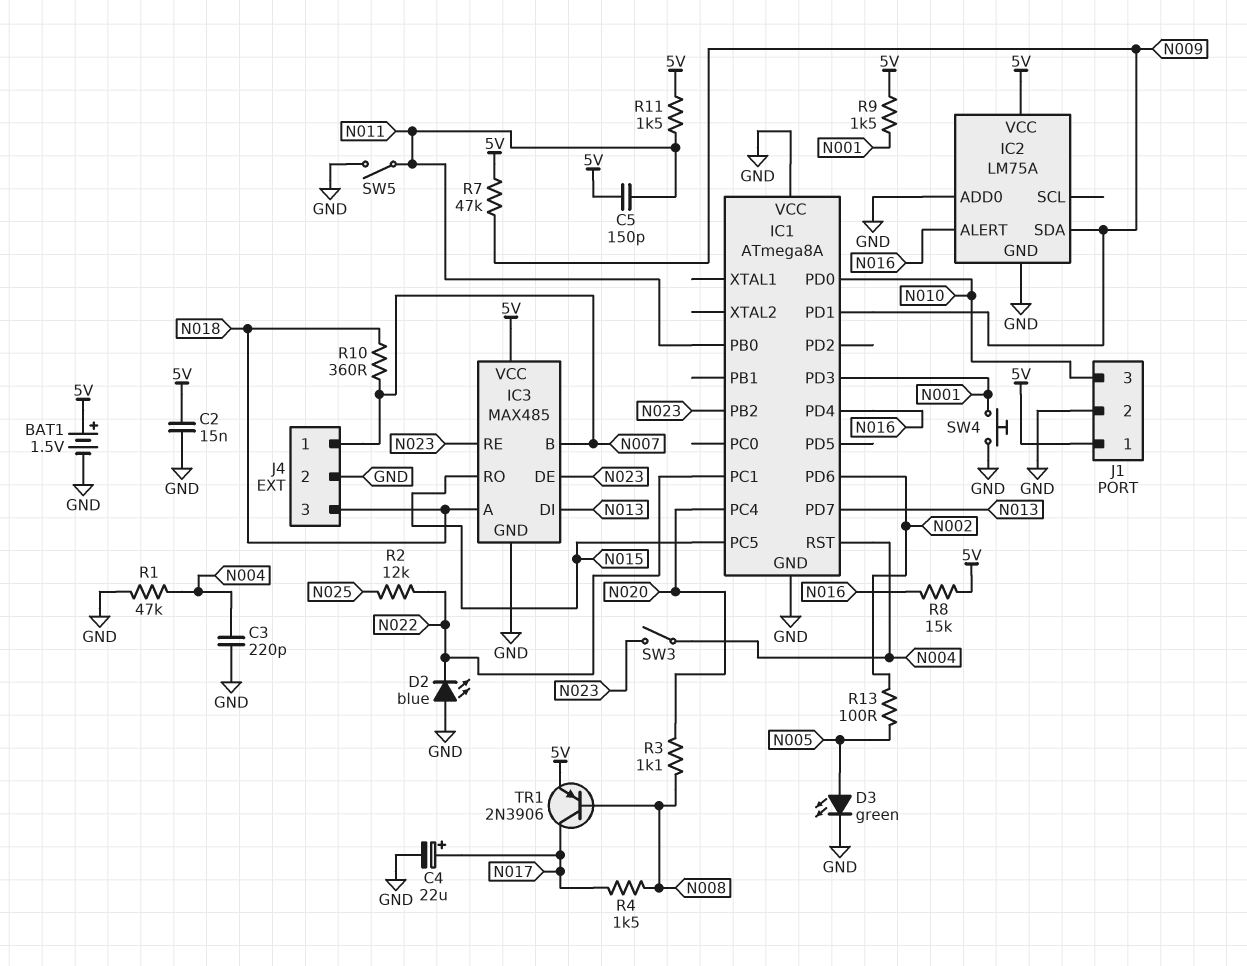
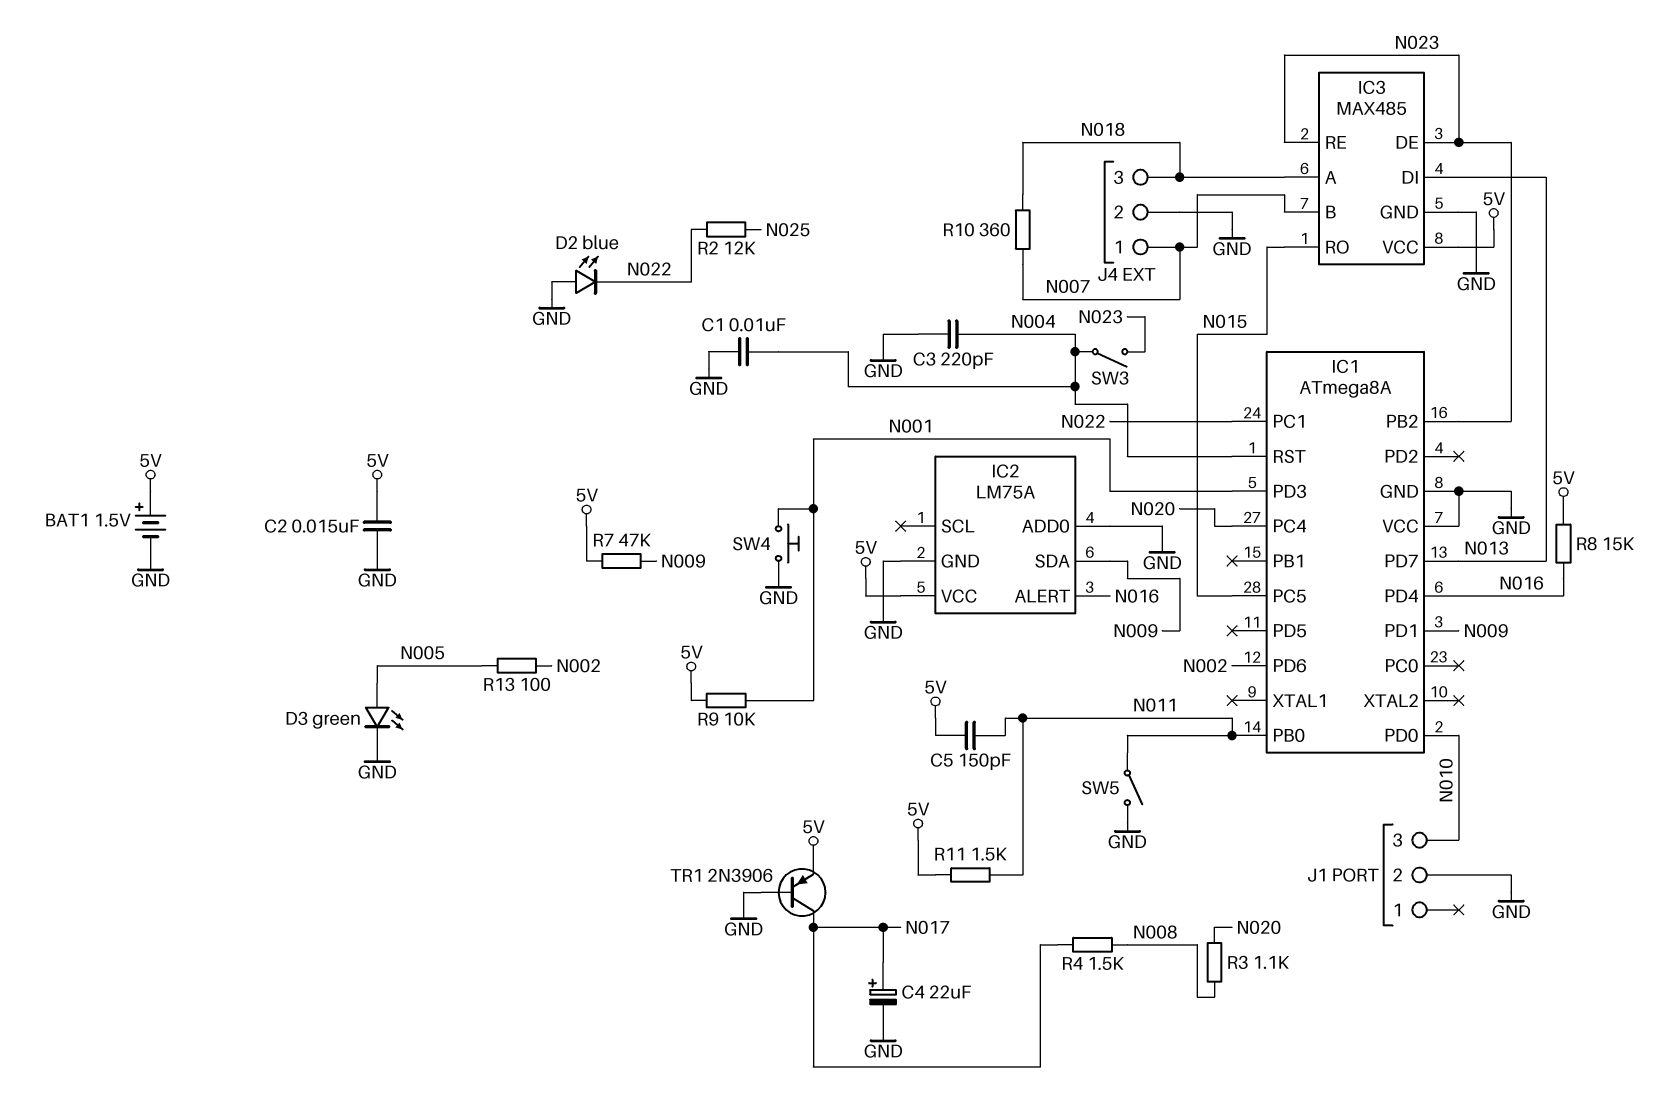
C1: none -> 10nF (GND, N004)
J1 pin 1: 5V -> none
R1: 47k (GND, N004) -> none
R9: 1.5k (5V, N001) -> 10k (5V, N001)
TR1: PNP 2N3906 (B N008, C N017, E 5V) -> PNP 2N3906 (B GND, C N017, E 5V)

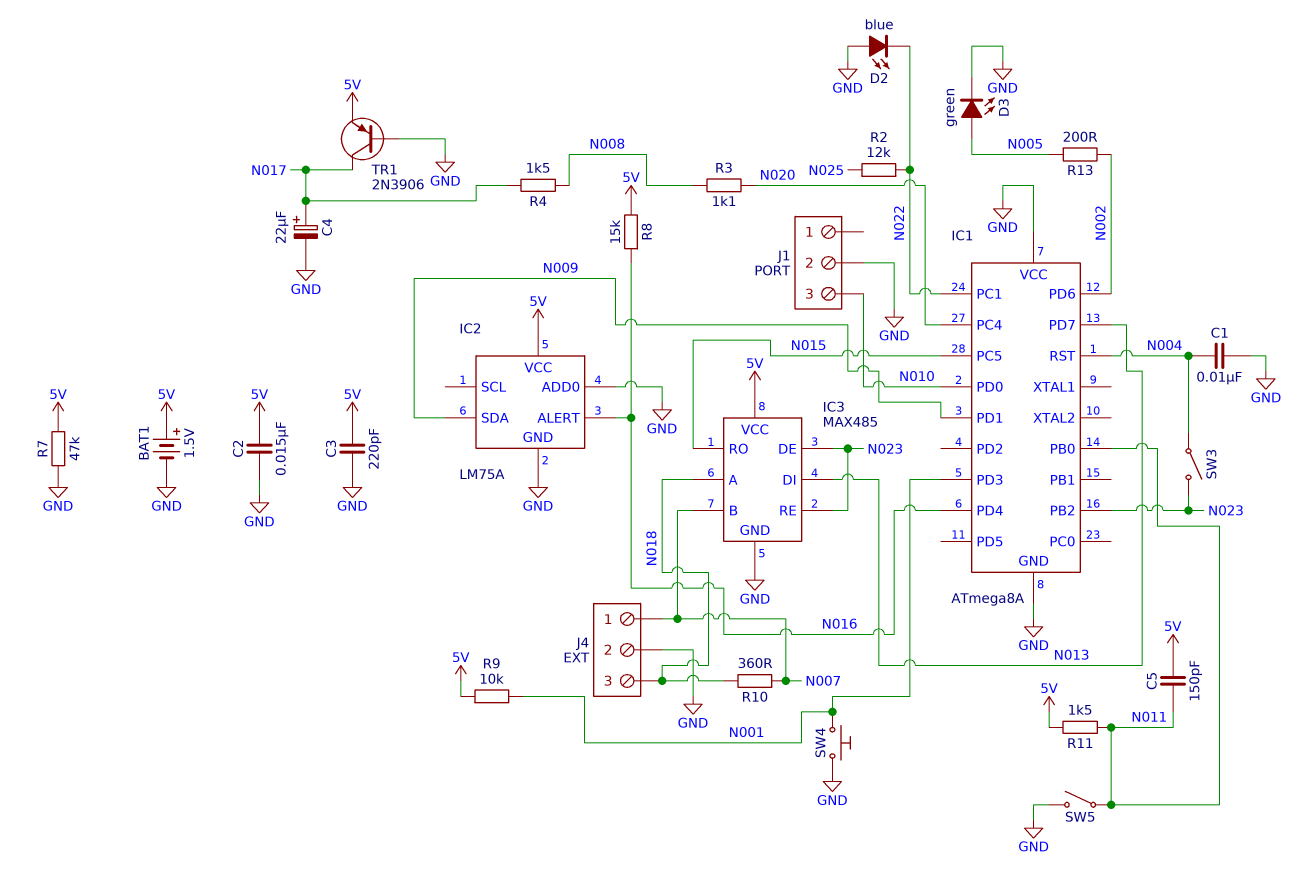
C3: 220pF (GND, N004) -> 220pF (5V, GND)
R7: 47k (5V, N009) -> 47k (5V, GND)
R13: 100 (N002, N005) -> 200 (N002, N005)

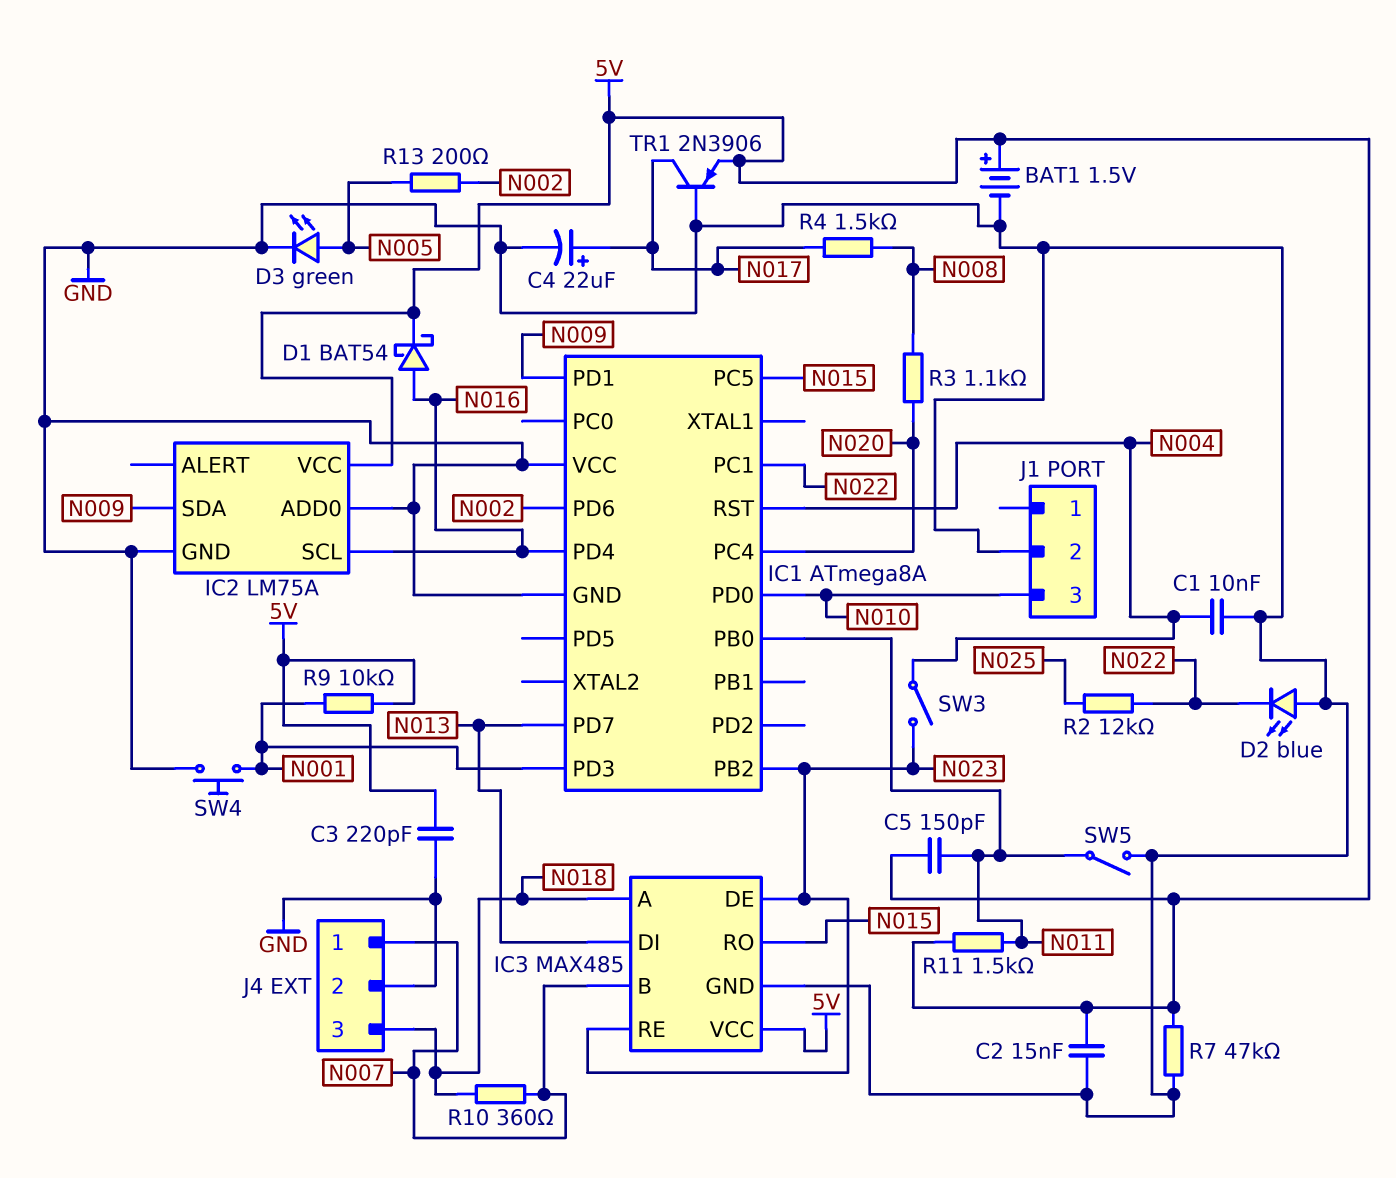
D1: none -> schottky BAT54 (A N016, K 5V)
IC2 pin ALERT: N016 -> none
IC2 pin SCL: none -> N016
R8: 15k (5V, N016) -> none

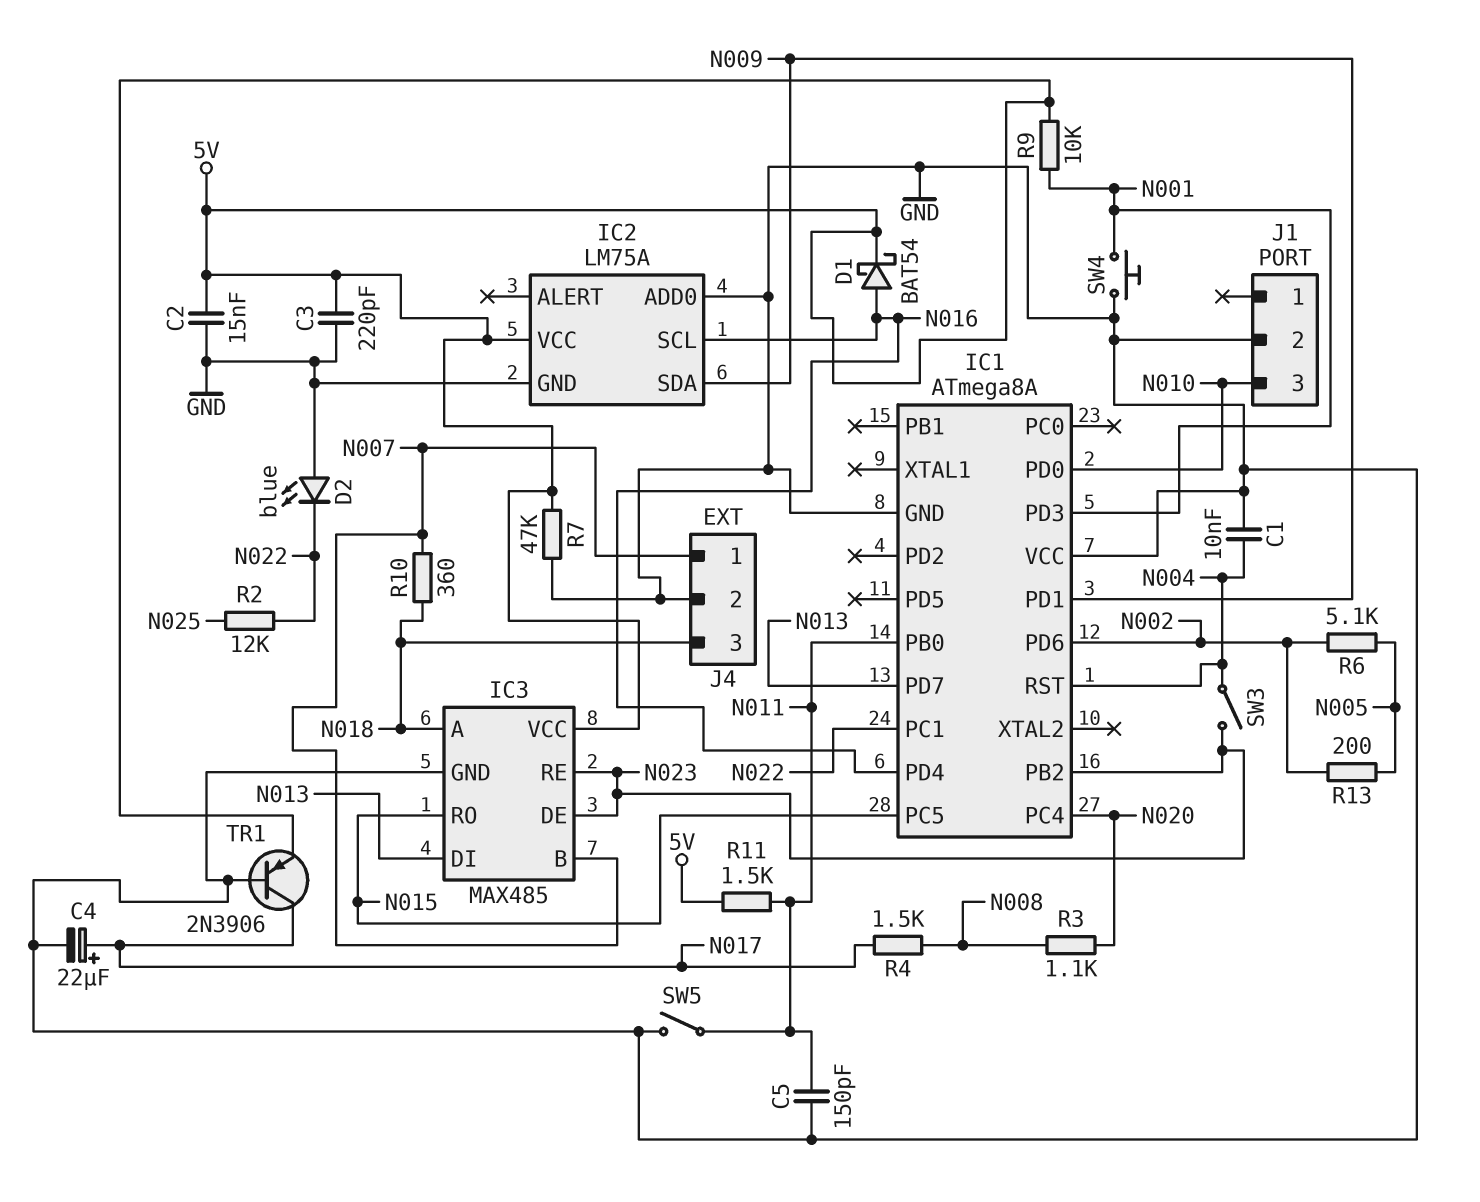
BAT1: 1.5V (plus 5V, minus GND) -> none
C5: 150pF (5V, N011) -> 150pF (GND, N011)
D3: LED green (A N005, K GND) -> none
R6: none -> 5.1k (N002, N005)

